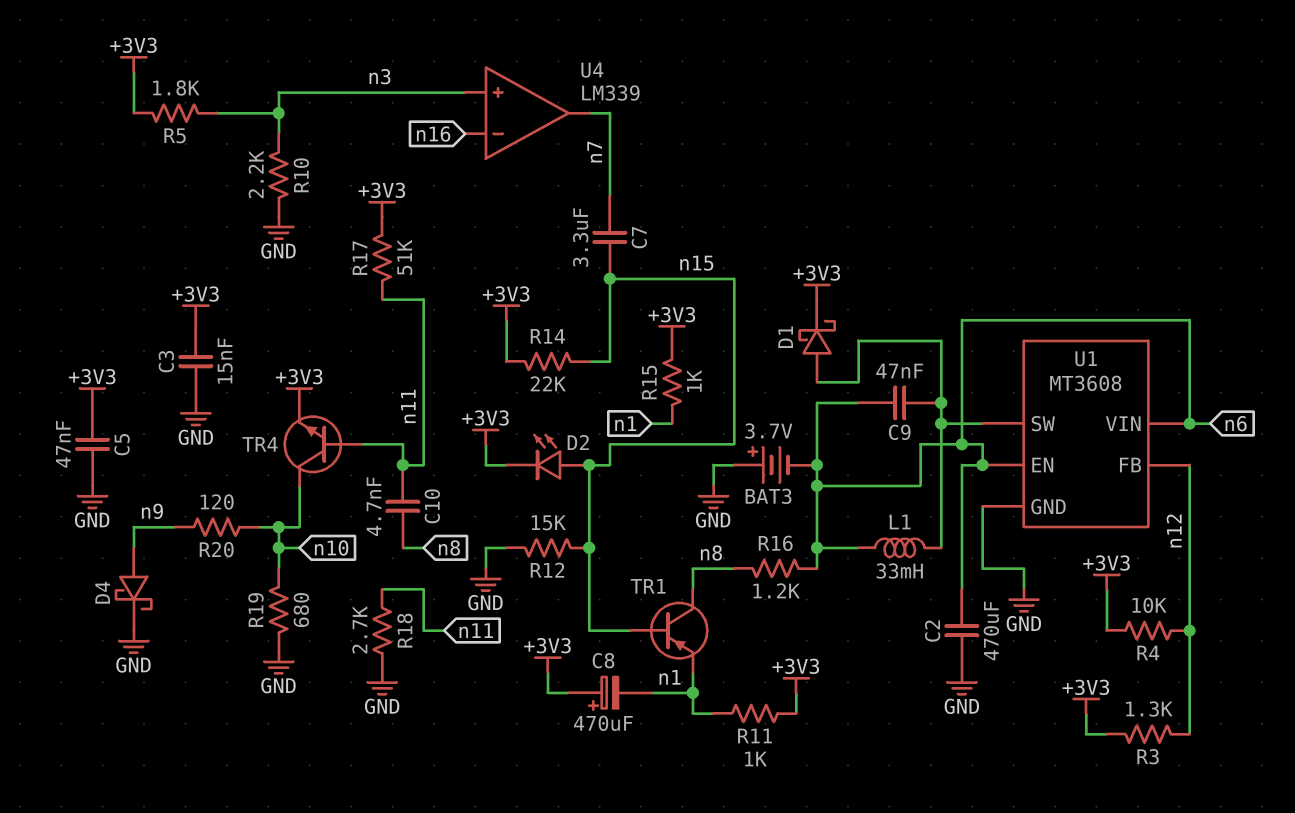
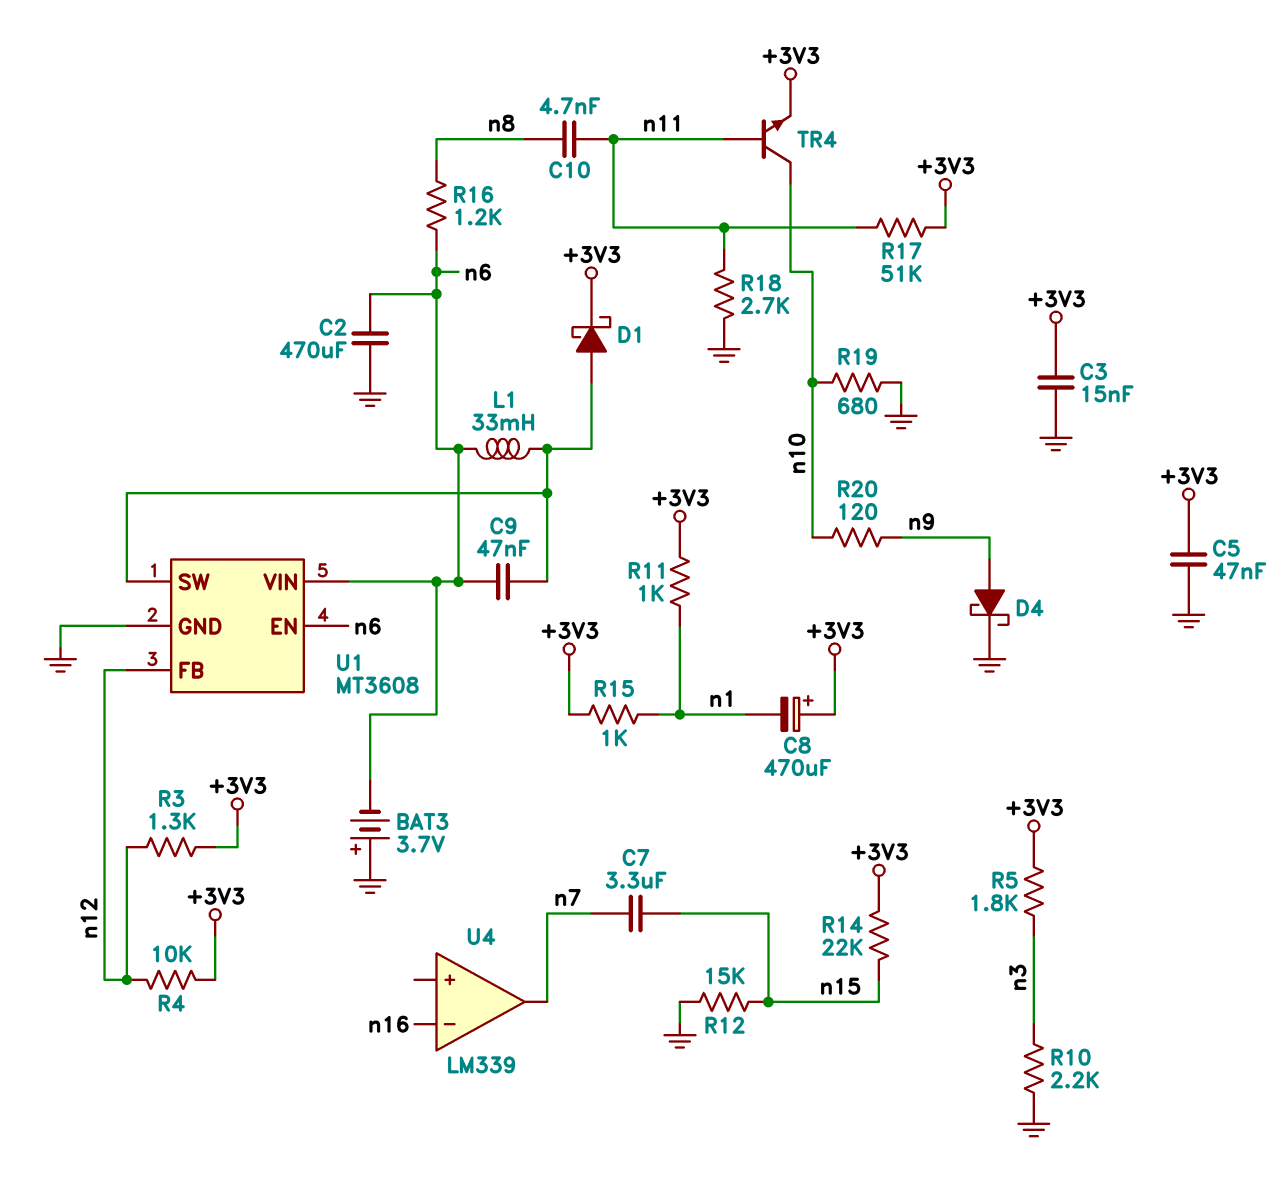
D2: LED (A n15, K +3V3) -> none
TR1: PNP (B n15, C n8, E n1) -> none
U4 pin in+: n3 -> none

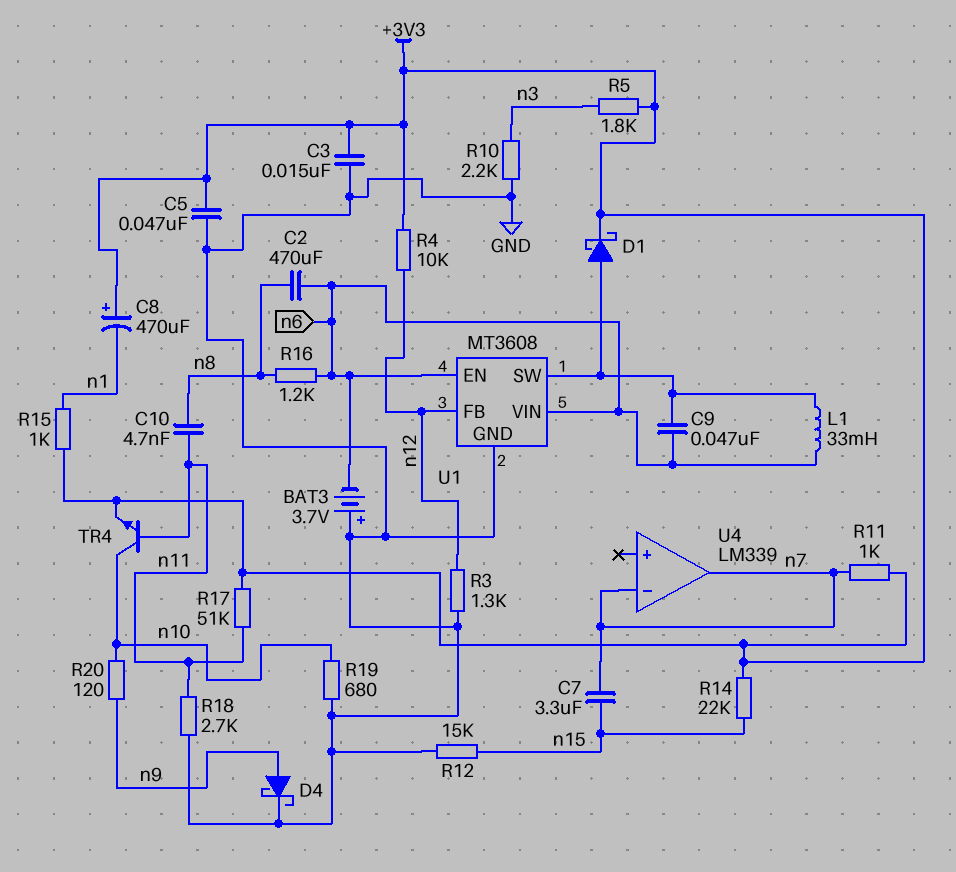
C2: 470uF (GND, n6) -> 470uF (n6, n8)
R3: 1.3k (+3V3, n12) -> 1.3k (GND, n12)
R11: 1k (+3V3, n1) -> 1k (+3V3, n7)
U4 pin in-: n16 -> n7

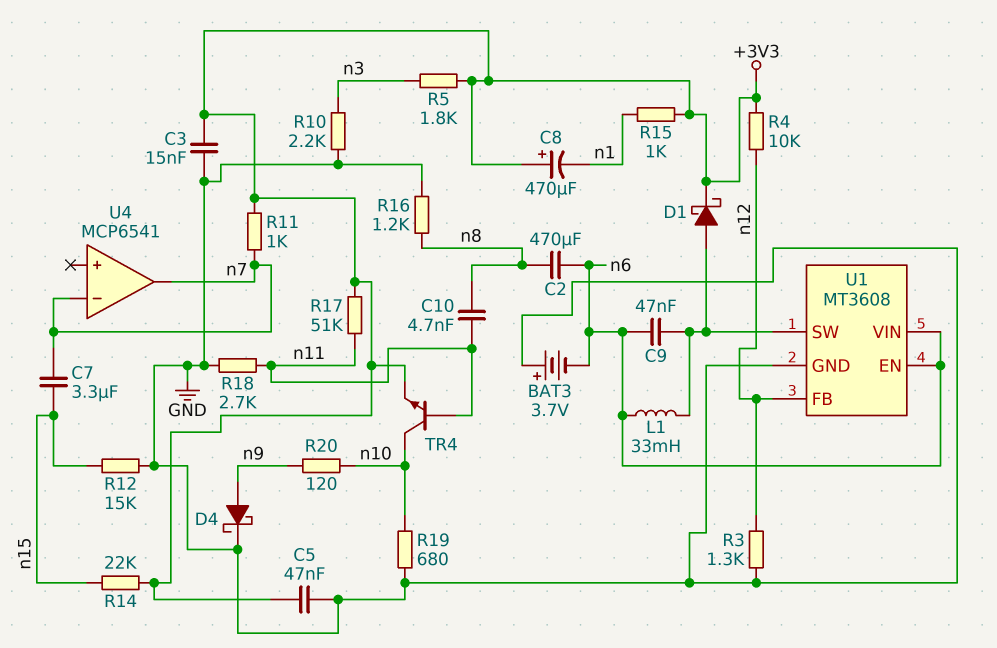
R16: 1.2k (n6, n8) -> 1.2k (GND, n8)
U4: LM339 -> MCP6541

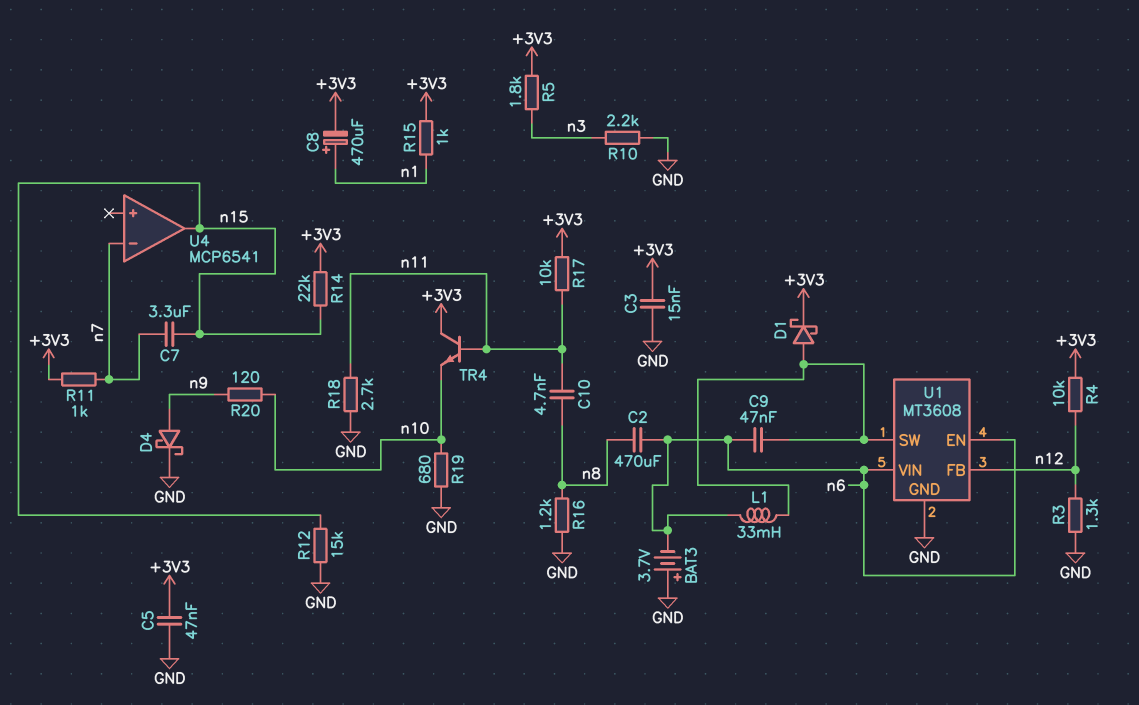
C8: 470uF (plus +3V3, minus n1) -> 470uF (plus n1, minus +3V3)
R17: 51k (+3V3, n11) -> 10k (+3V3, n11)
TR4: NPN (B n11, C n10, E +3V3) -> NPN (B n11, C +3V3, E n10)
U4 pin out: n7 -> n15

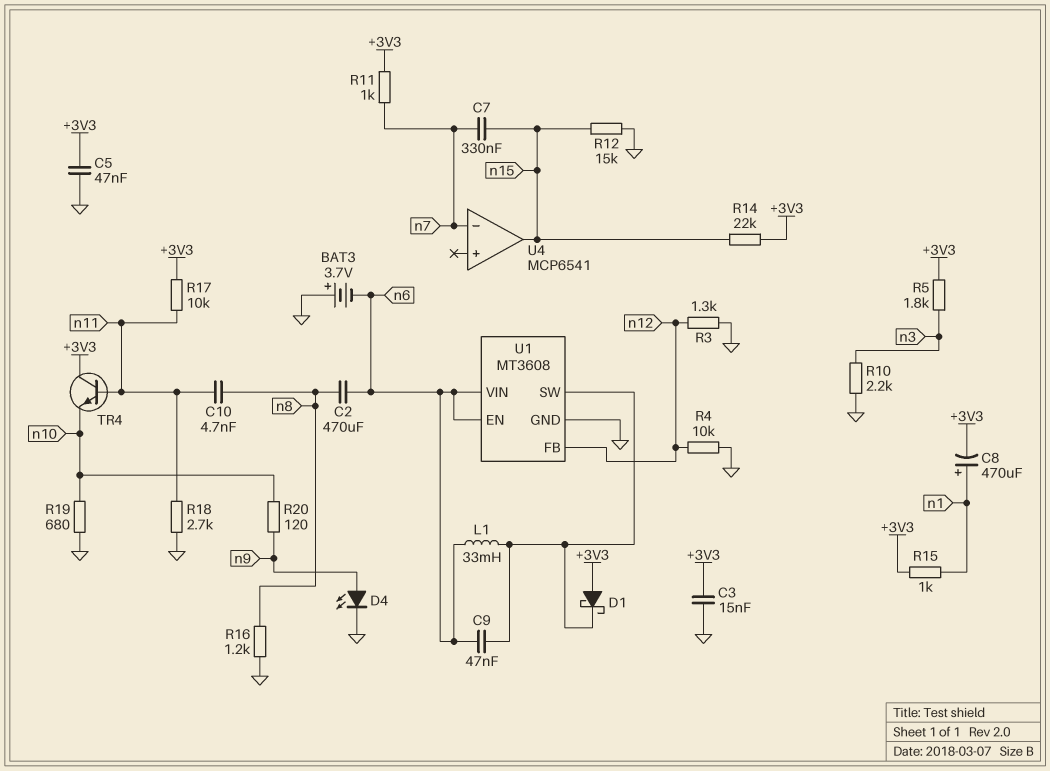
C7: 3.3uF (n7, n15) -> 330nF (n7, n15)
D1: schottky (A U1/SW, K +3V3) -> schottky (A +3V3, K U1/SW)
D4: schottky (A n9, K GND) -> LED (A n9, K GND)
R4: 10k (+3V3, n12) -> 10k (GND, n12)

